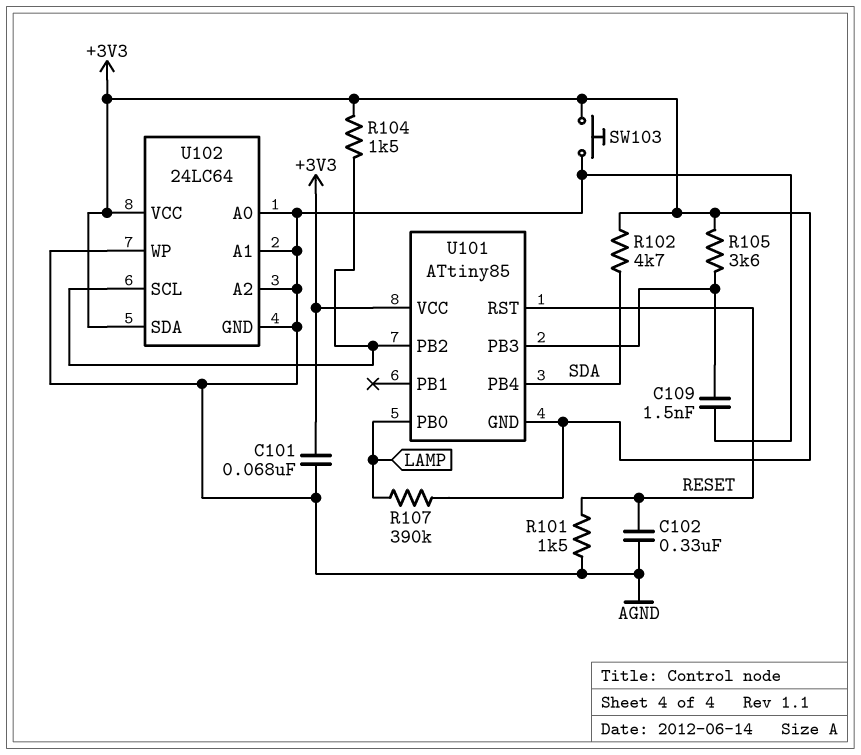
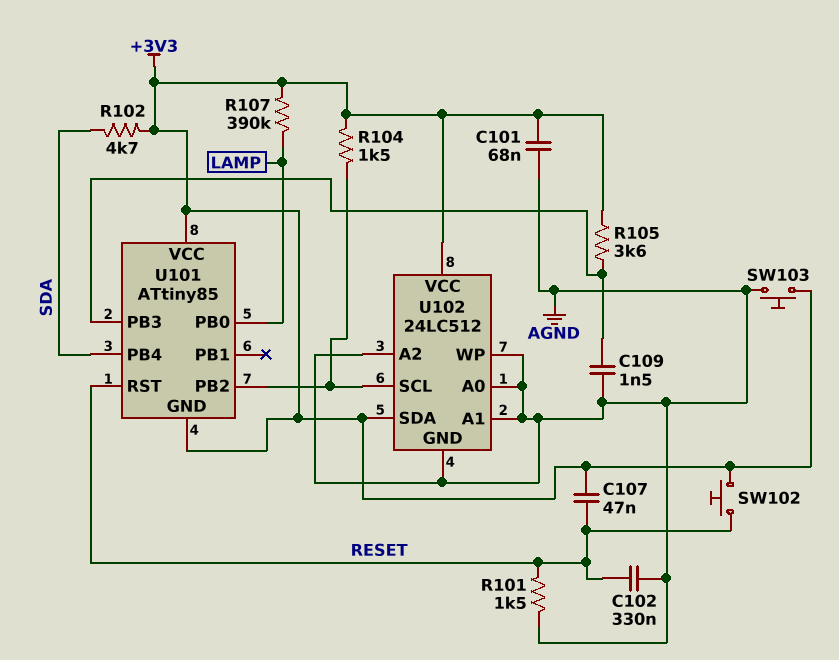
C107: none -> 47nF (+3V3, RESET)
SW102: none -> button (+3V3, RESET)
U102: 24LC64 -> 24LC512

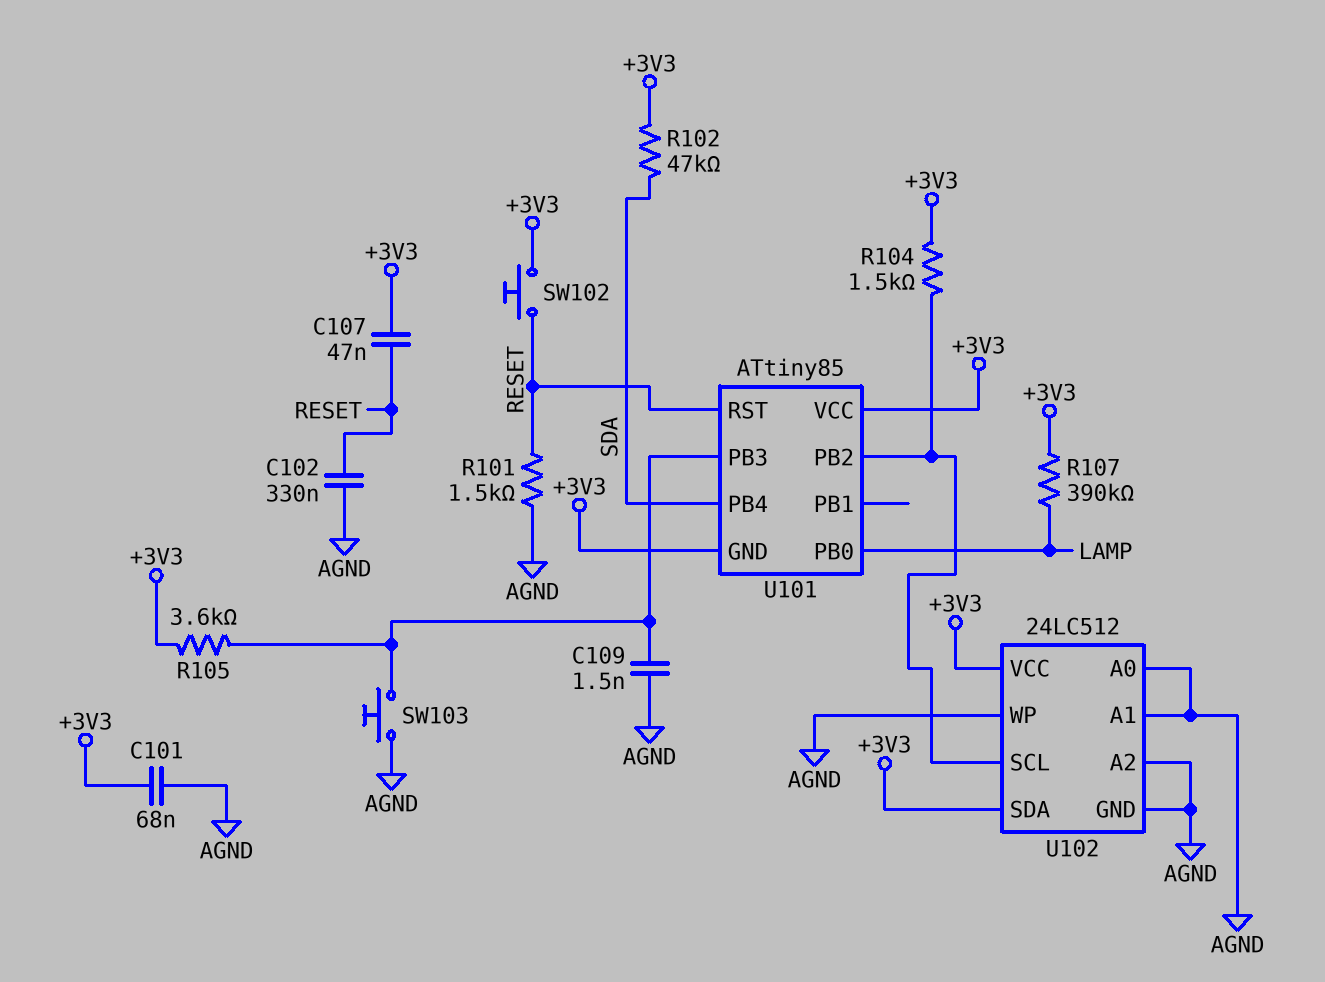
R102: 4.7k (+3V3, SDA) -> 47k (+3V3, SDA)
SW103: button (+3V3, AGND) -> button (AGND, U101/PB3)

